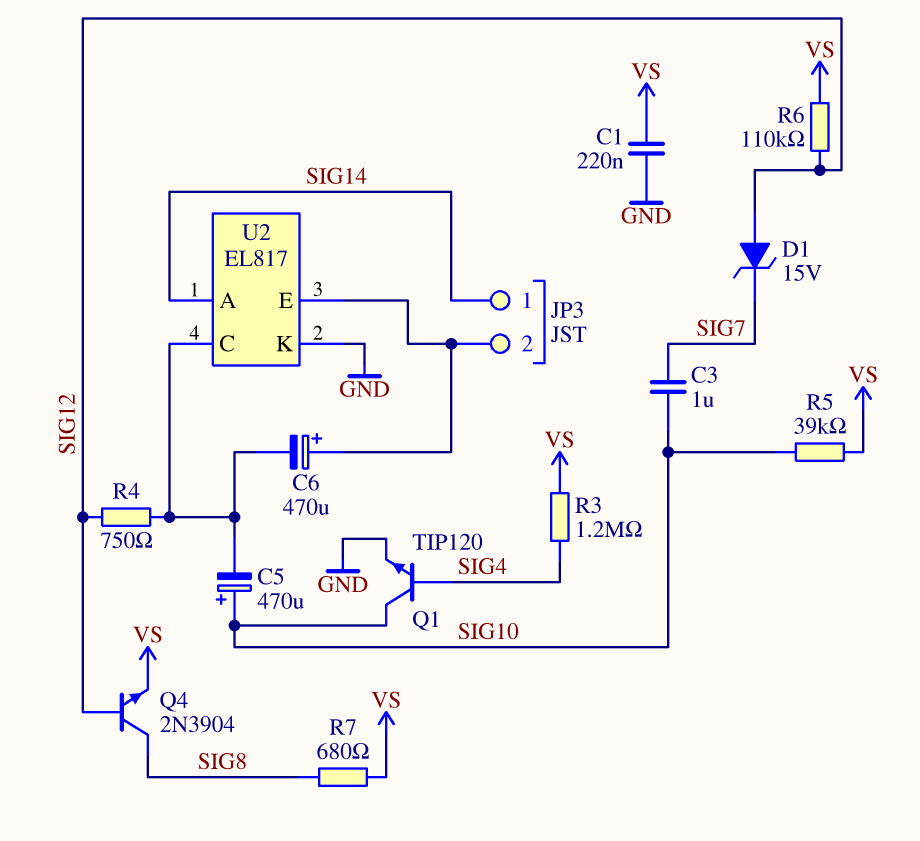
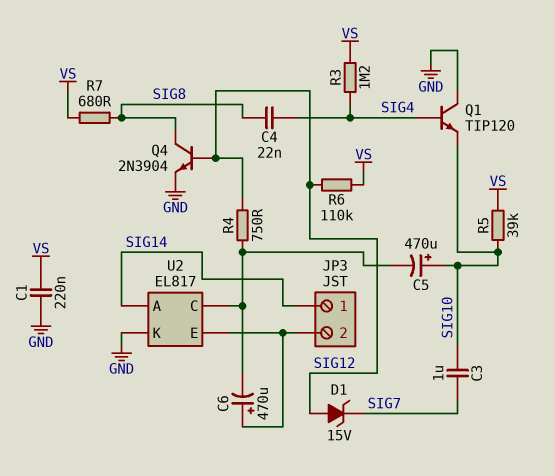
C4: none -> 22nF (SIG4, SIG8)
Q1: NPN TIP120 (B SIG4, C SIG10, E GND) -> NPN TIP120 (B SIG4, C GND, E SIG10)
Q4: NPN 2N3904 (B SIG12, C SIG8, E VS) -> NPN 2N3904 (B SIG12, C SIG8, E GND)

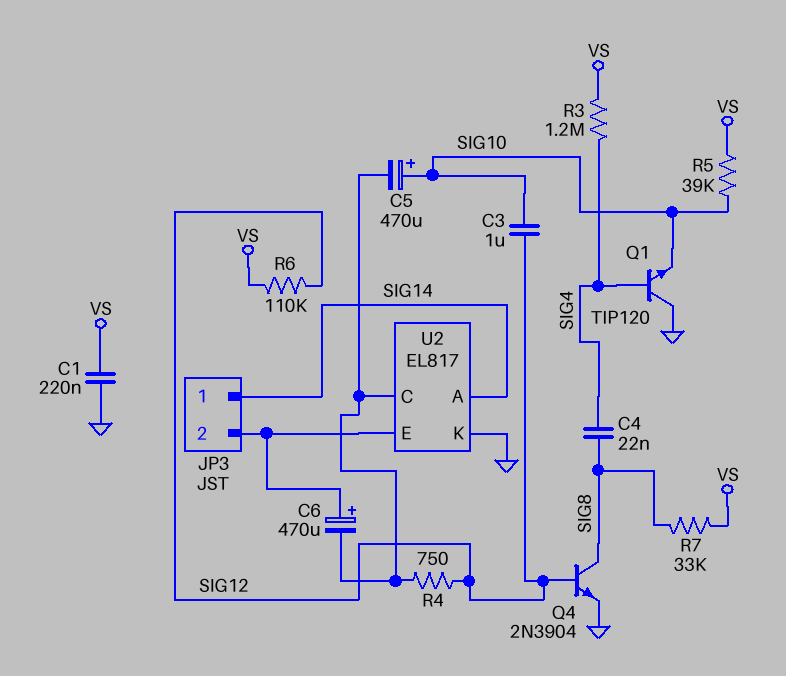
C3: 1uF (SIG7, SIG10) -> 1uF (SIG10, SIG12)
D1: zener 15V (A SIG12, K SIG7) -> none
R7: 680 (SIG8, VS) -> 33k (SIG8, VS)

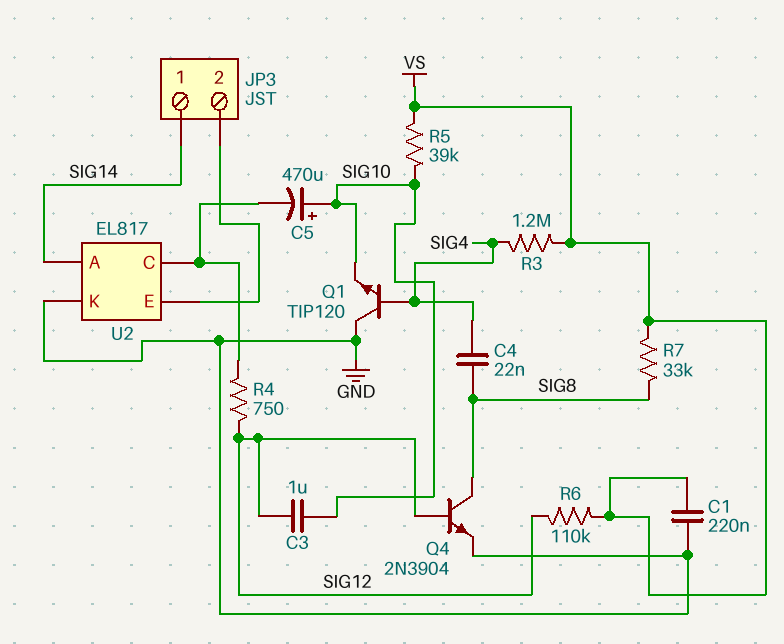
C6: 470uF (plus JP3/2, minus U2/C) -> none

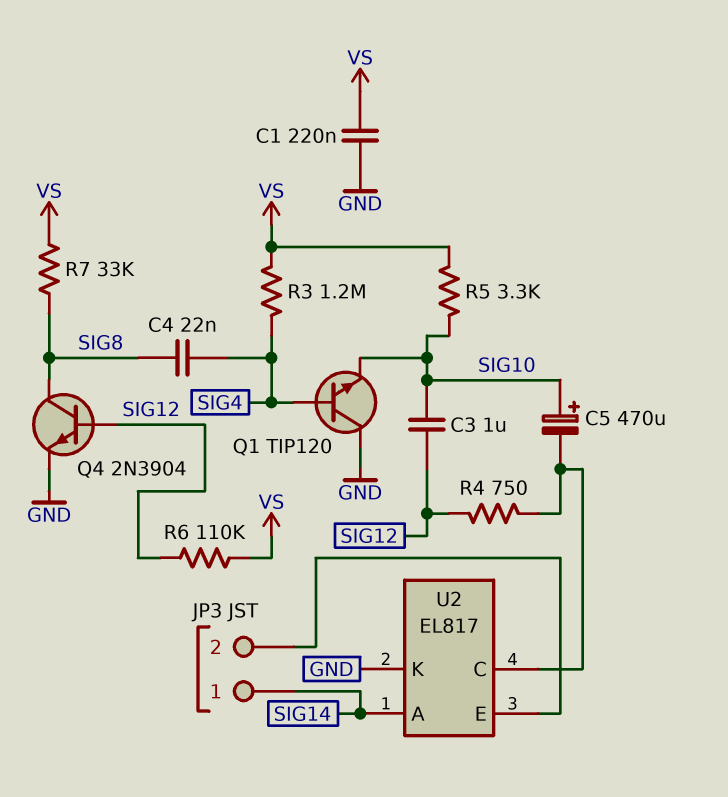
R5: 39k (SIG10, VS) -> 3.3k (SIG10, VS)

